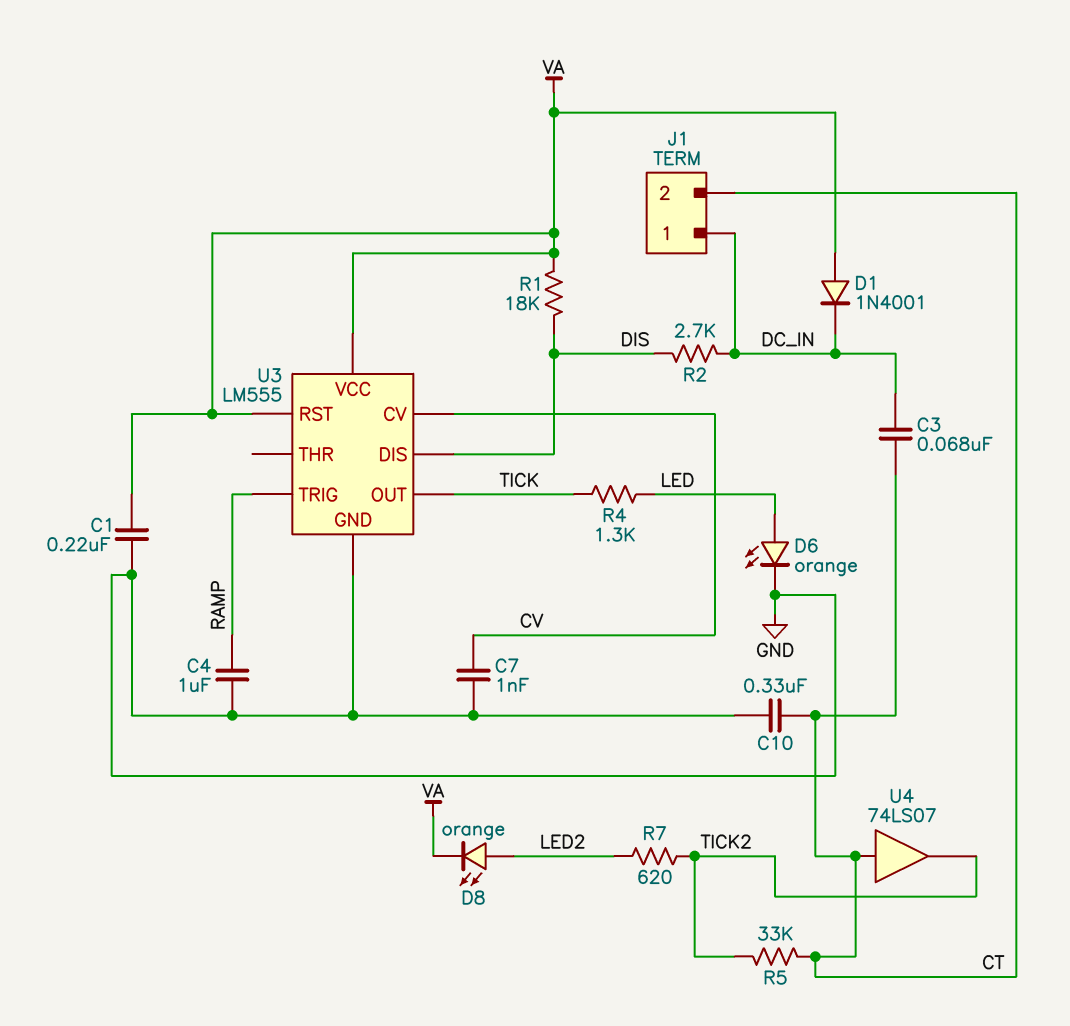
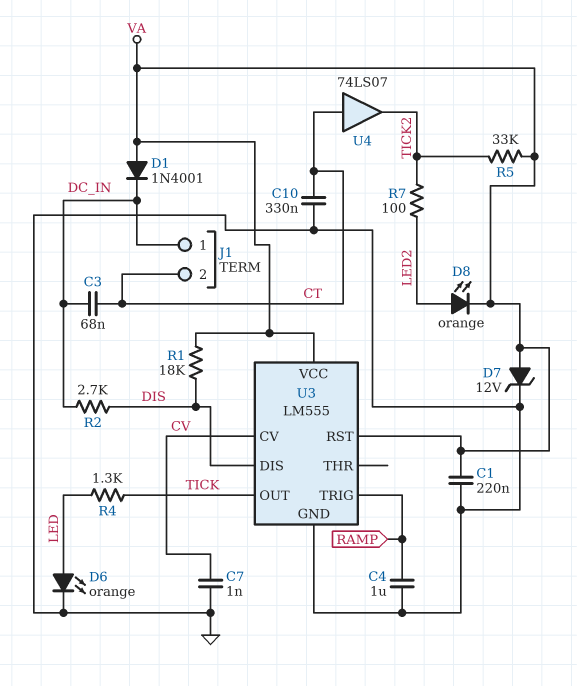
D7: none -> zener 12V (A VA, K GND)
R5: 33k (CT, TICK2) -> 33k (TICK2, VA)
R7: 620 (LED2, TICK2) -> 100 (LED2, TICK2)

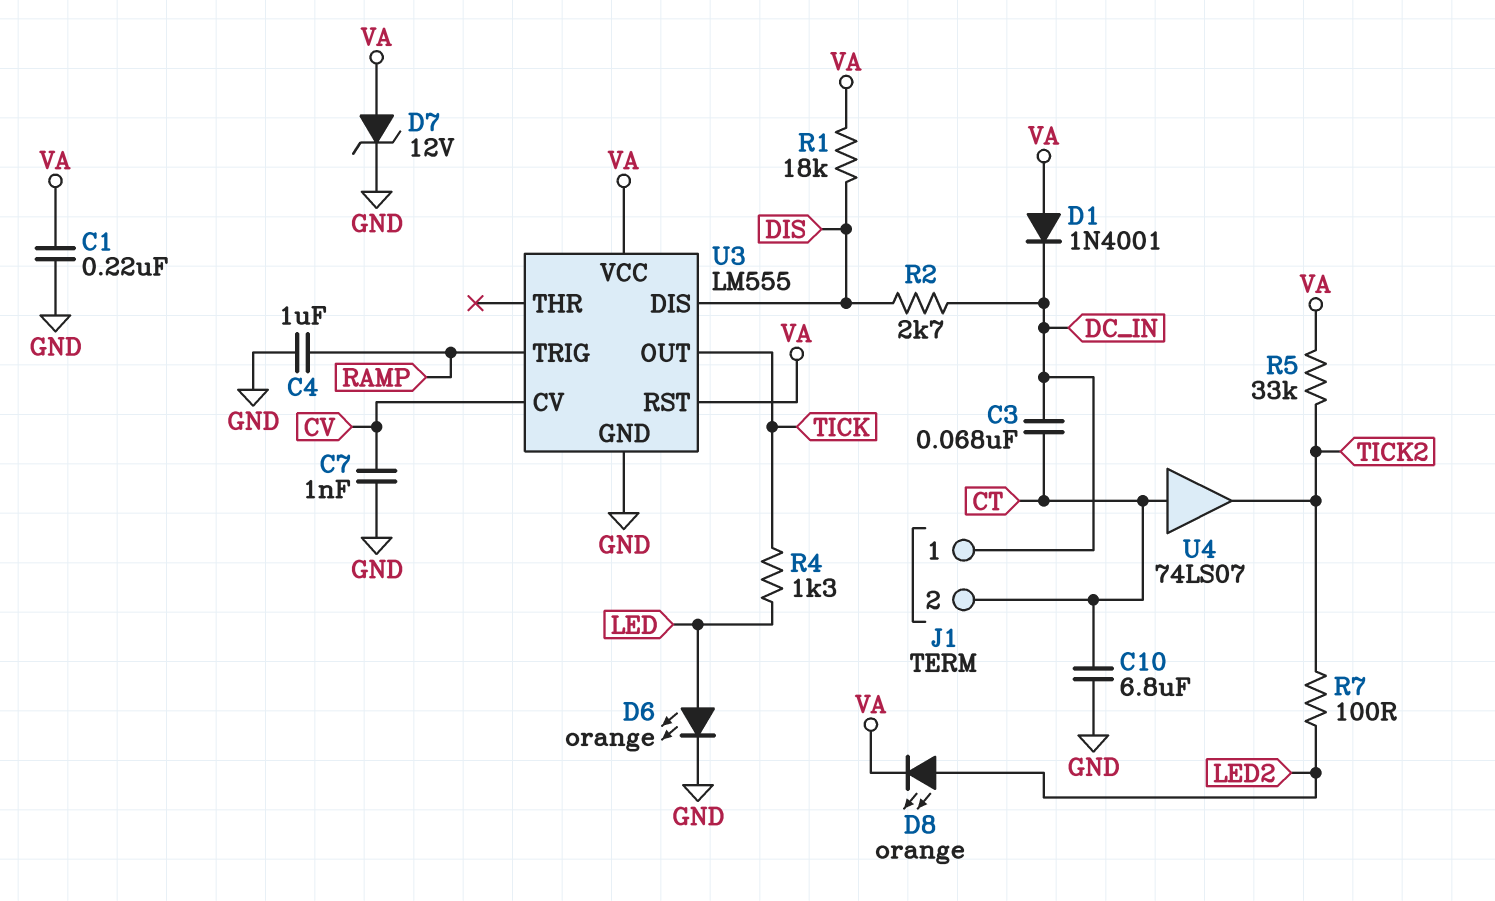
C10: 330nF (CT, GND) -> 6.8uF (CT, GND)

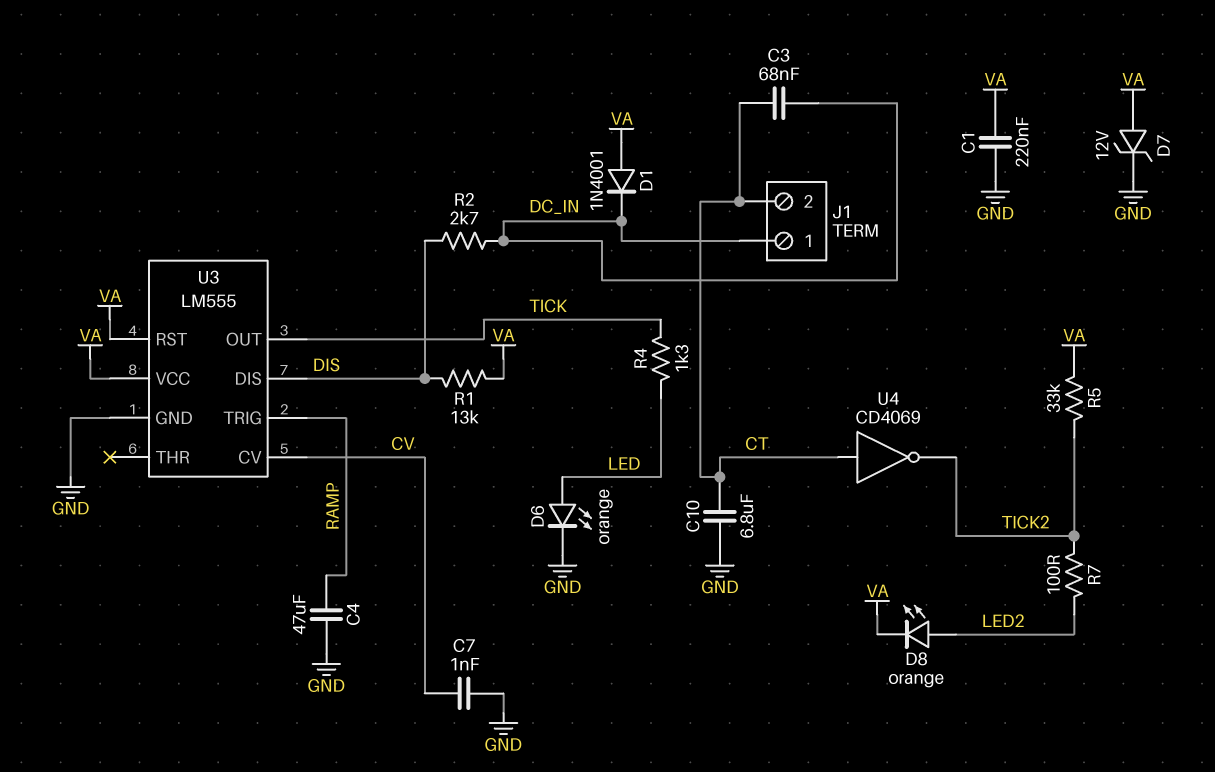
C4: 1uF (GND, RAMP) -> 47uF (GND, RAMP)
R1: 18k (DIS, VA) -> 13k (DIS, VA)
U4: buffer 74LS07 (in CT, out TICK2) -> NOT CD4069 (in CT, out TICK2)

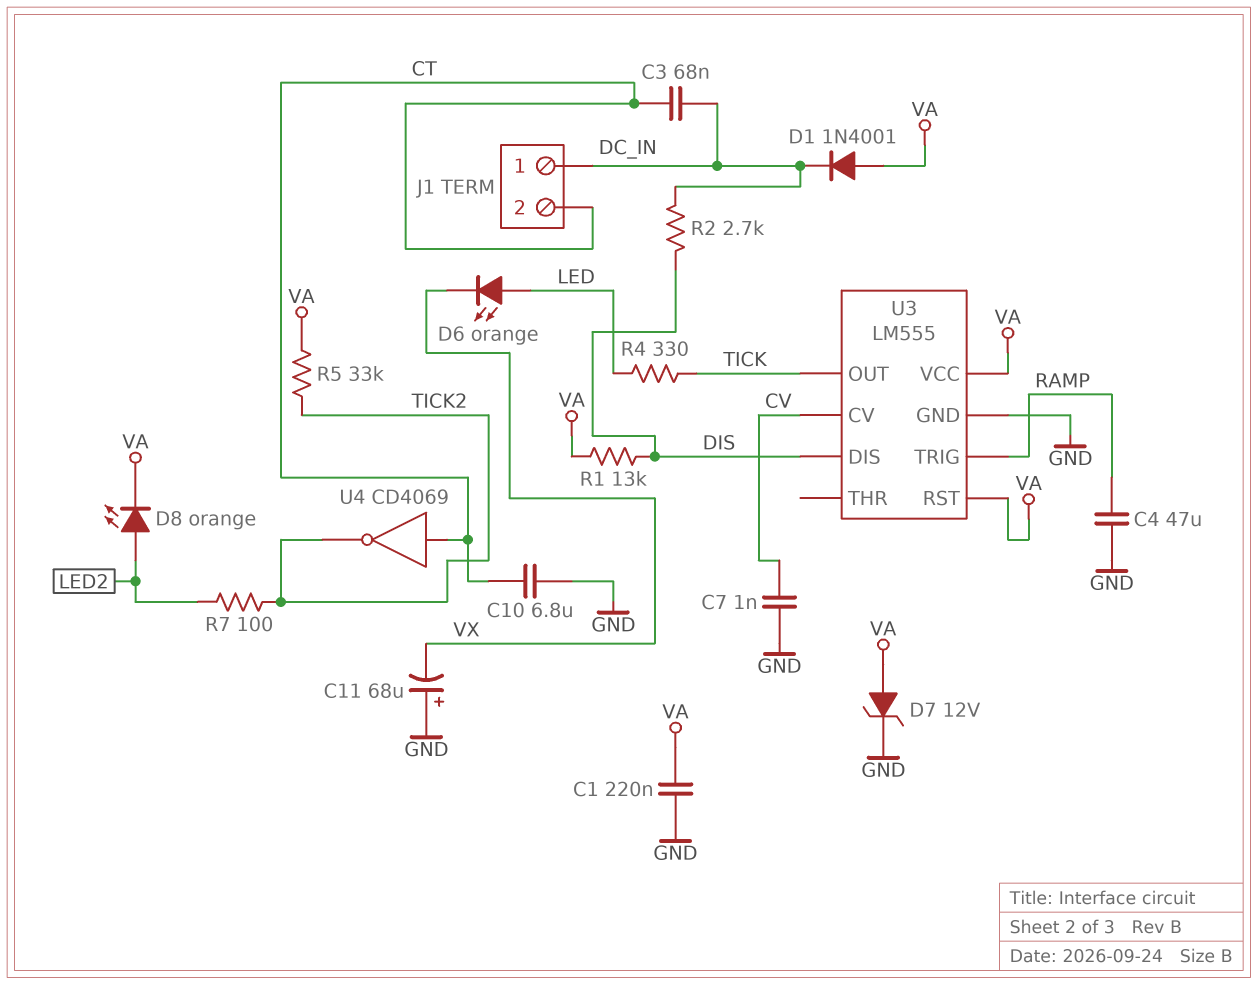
C11: none -> 68uF (plus GND, minus VX)
D6: LED orange (A LED, K GND) -> LED orange (A LED, K VX)
R4: 1.3k (LED, TICK) -> 330 (LED, TICK)

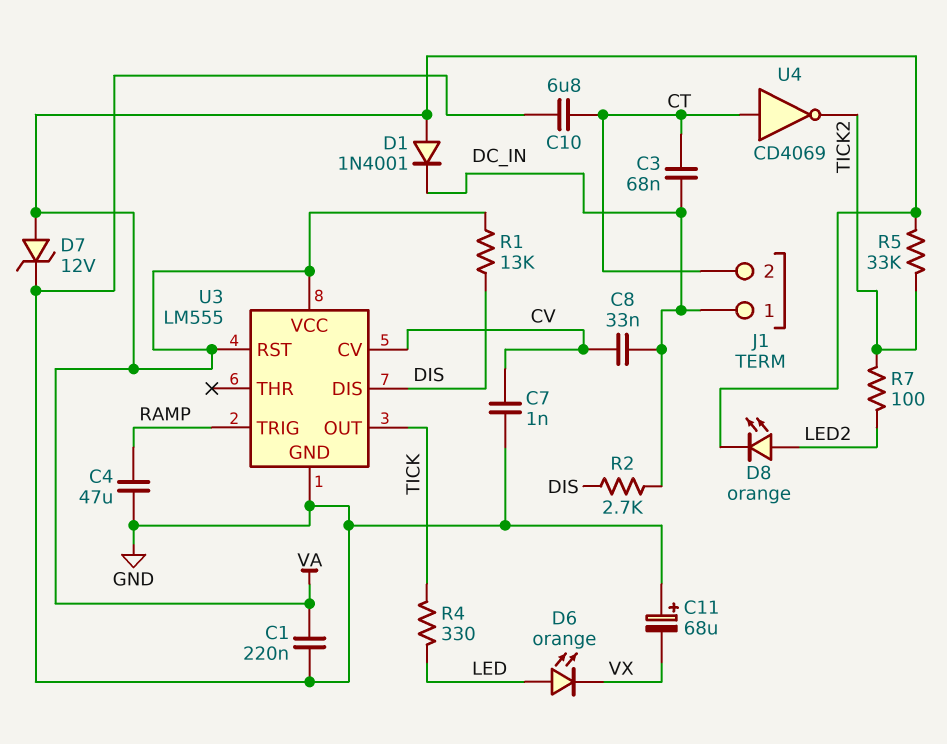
C8: none -> 33nF (CV, DC_IN)

